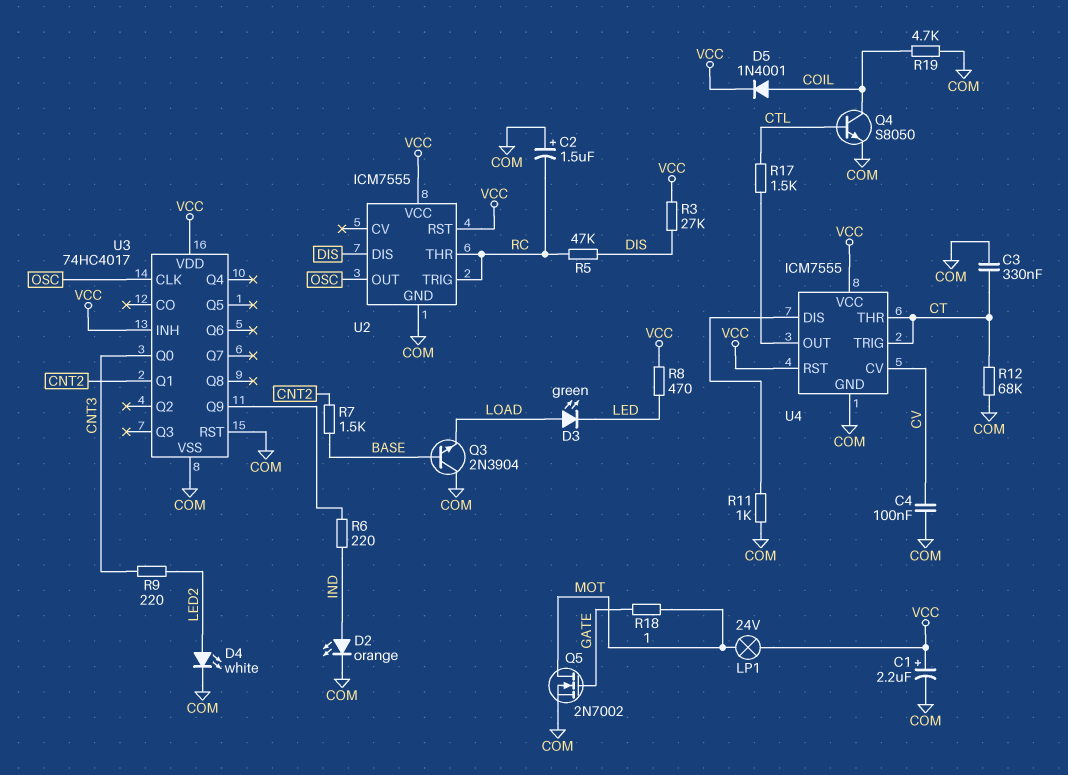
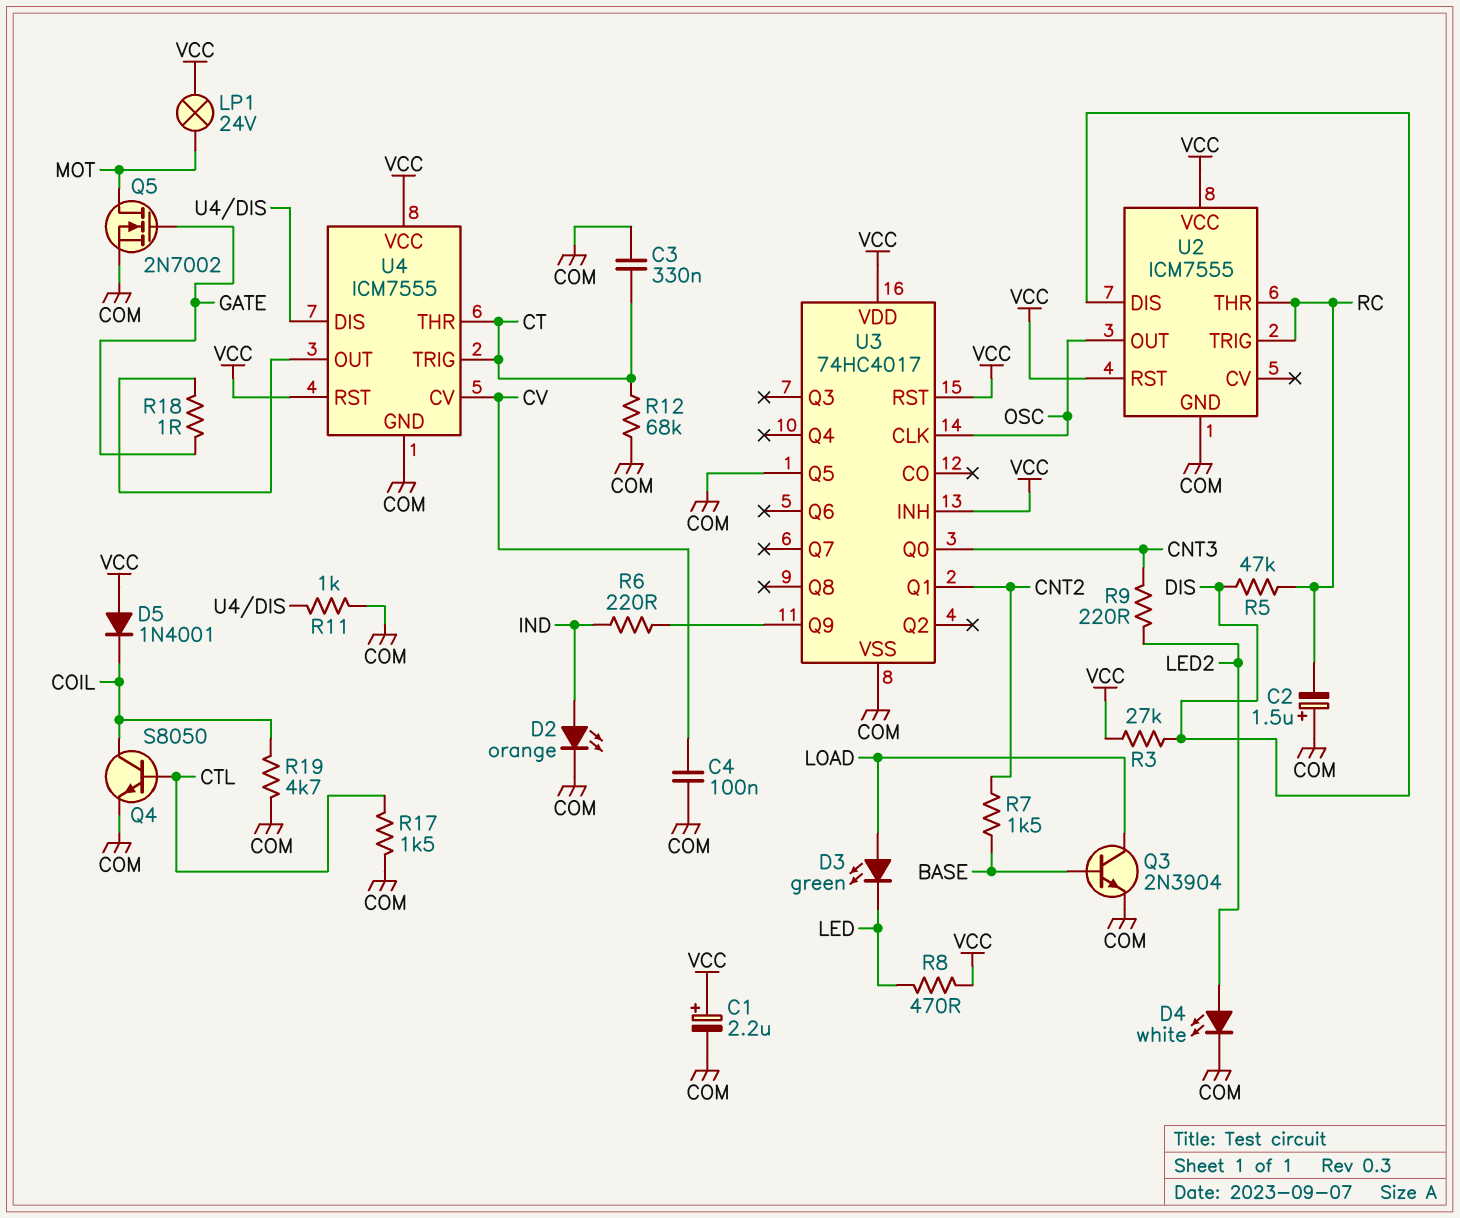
D5: diode 1N4001 (A COIL, K VCC) -> diode 1N4001 (A VCC, K COIL)
Q3: NPN 2N3904 (B BASE, C COM, E LOAD) -> NPN 2N3904 (B BASE, C LOAD, E COM)
R17: 1.5k (CTL, U4/OUT) -> 1.5k (COM, CTL)
R18: 1 (GATE, MOT) -> 1 (GATE, U4/OUT)
U3 pin Q5: none -> COM
U3 pin RST: COM -> VCC

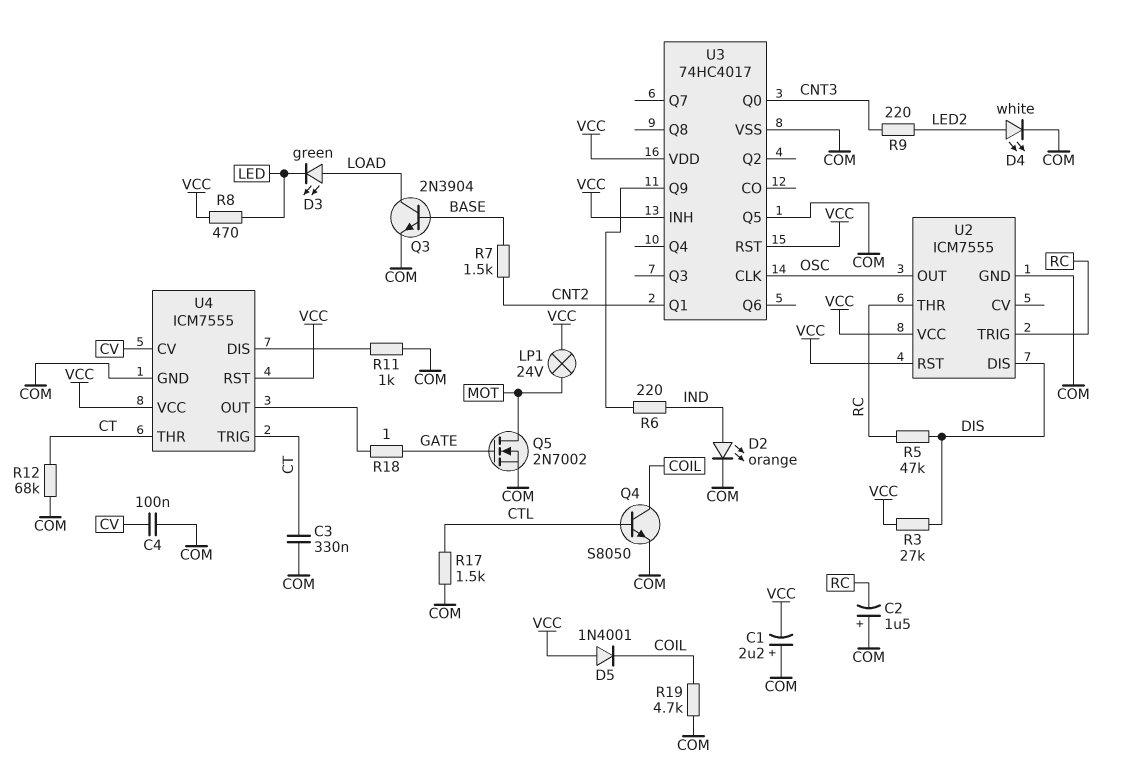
C1: 2.2uF (plus VCC, minus COM) -> 2.2uF (plus COM, minus VCC)

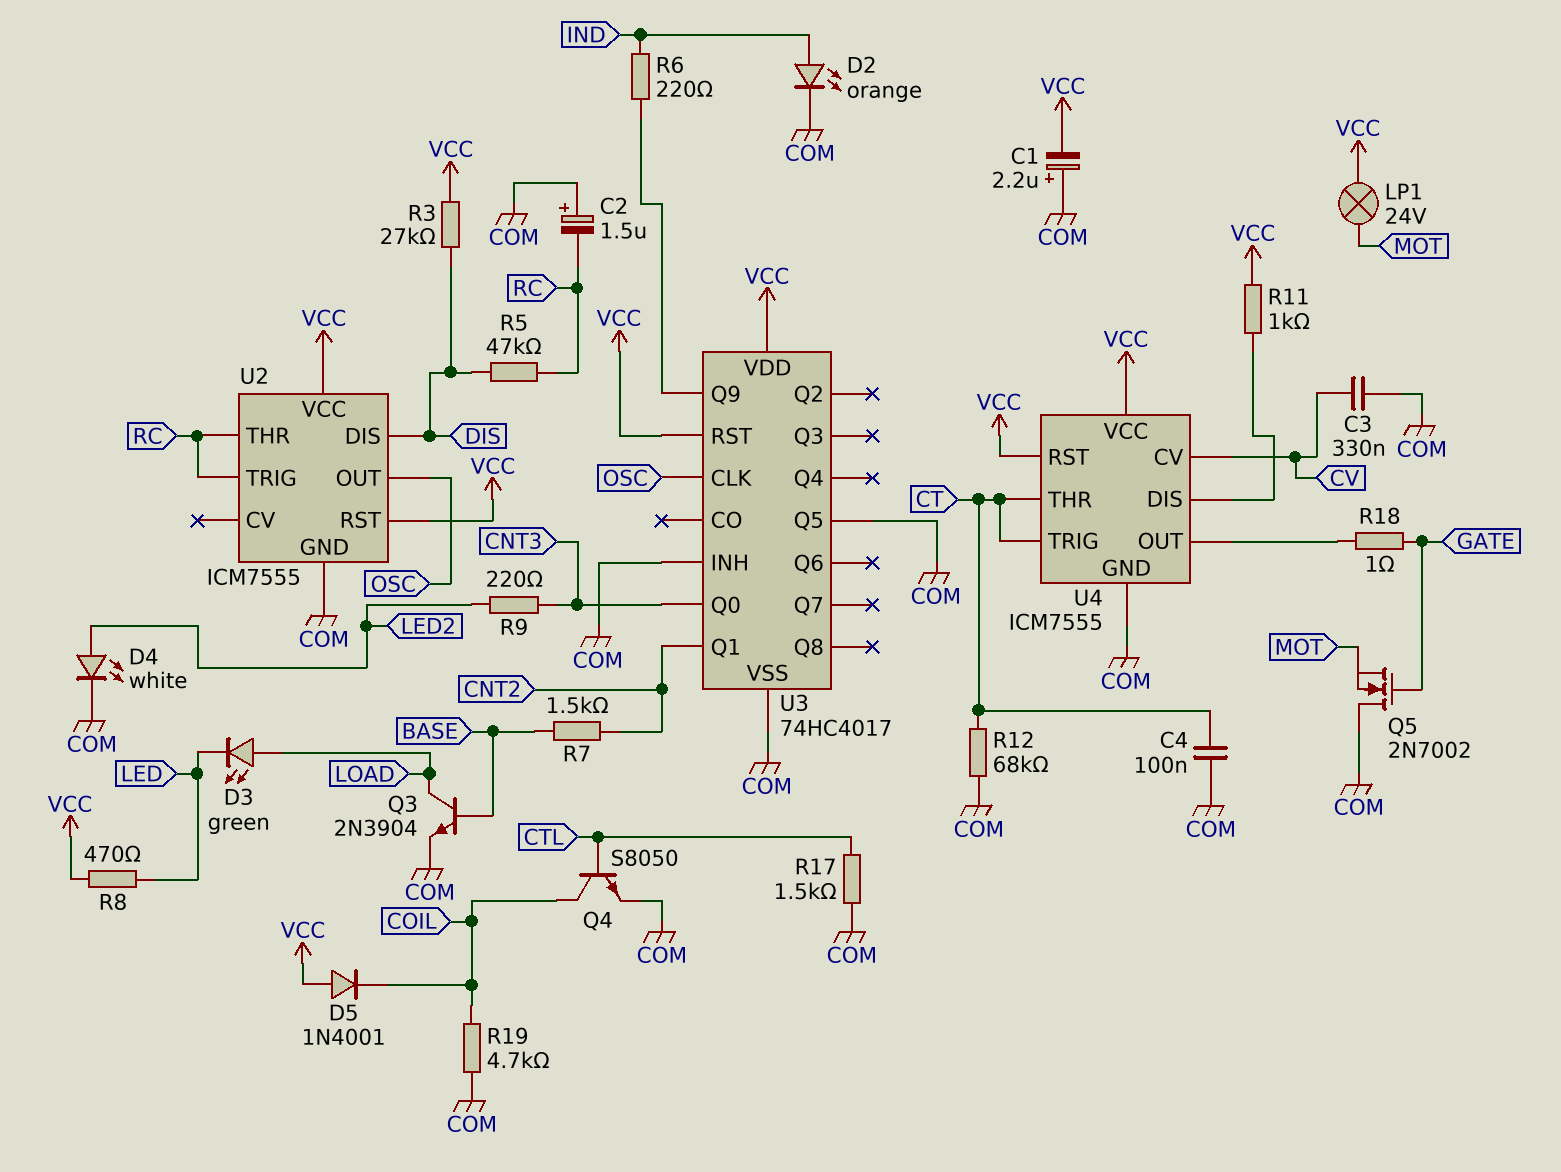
C3: 330nF (COM, CT) -> 330nF (COM, CV)
C4: 100nF (COM, CV) -> 100nF (COM, CT)
Q5: NMOS 2N7002 (G GATE, D MOT, S COM) -> NMOS 2N7002 (G GATE, D COM, S MOT)
R11: 1k (COM, U4/DIS) -> 1k (U4/DIS, VCC)
U3 pin INH: VCC -> COM

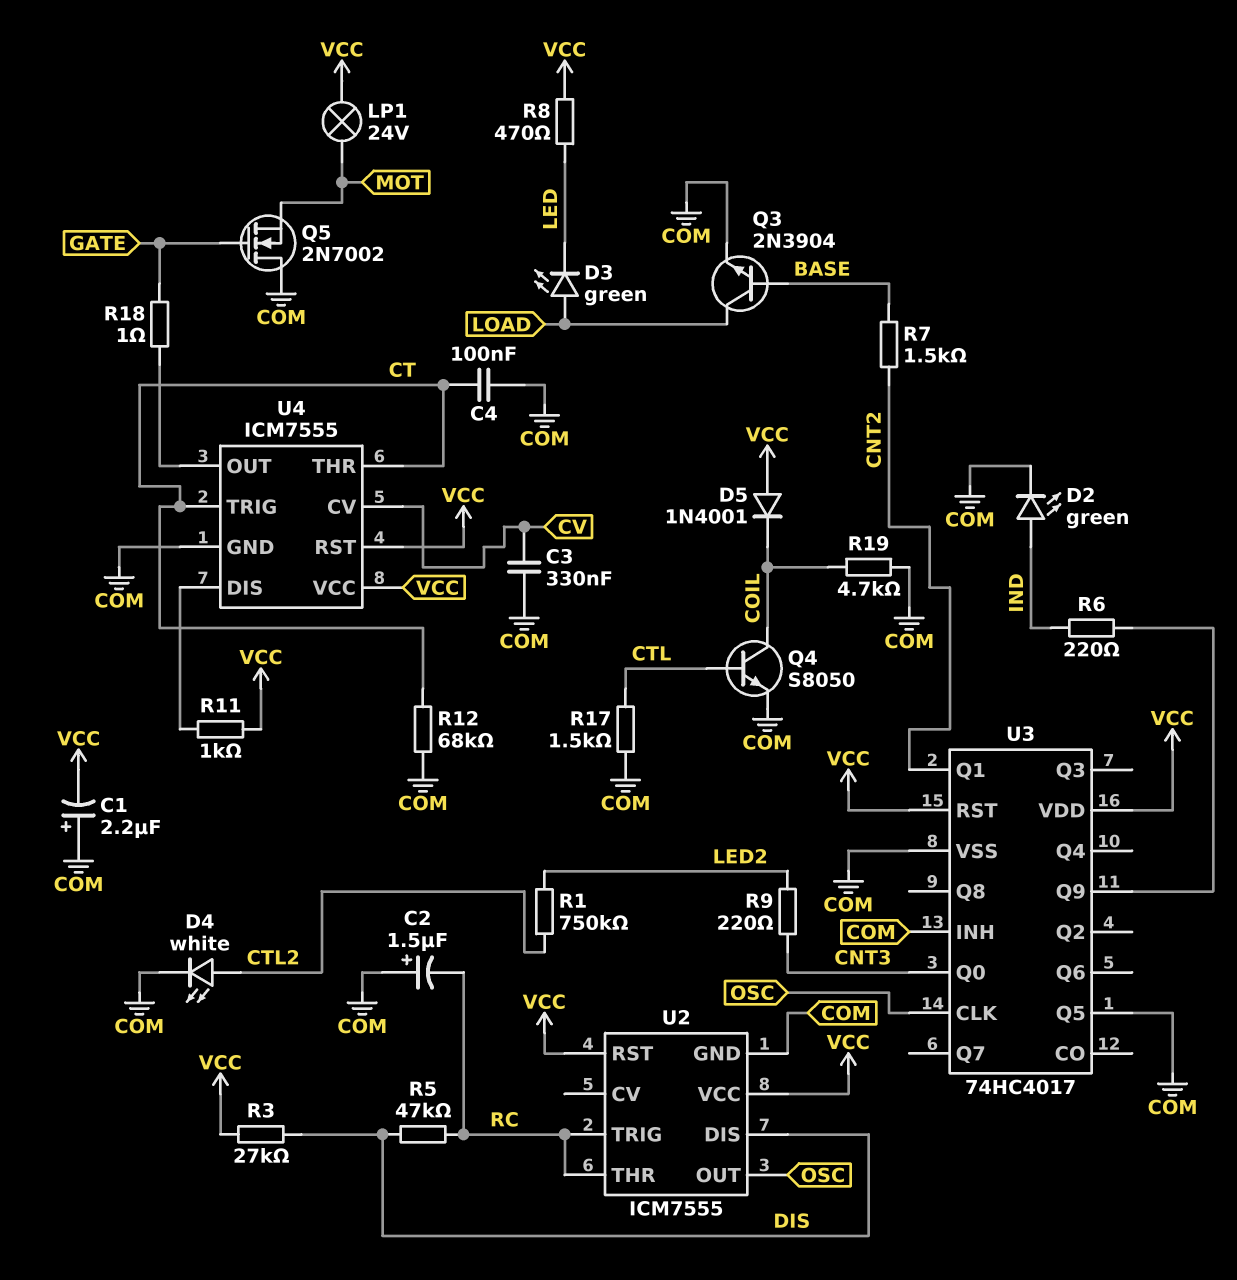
D2: LED orange (A IND, K COM) -> LED green (A IND, K COM)
D4: LED white (A LED2, K COM) -> LED white (A CTL2, K COM)
R1: none -> 750k (CTL2, LED2)

